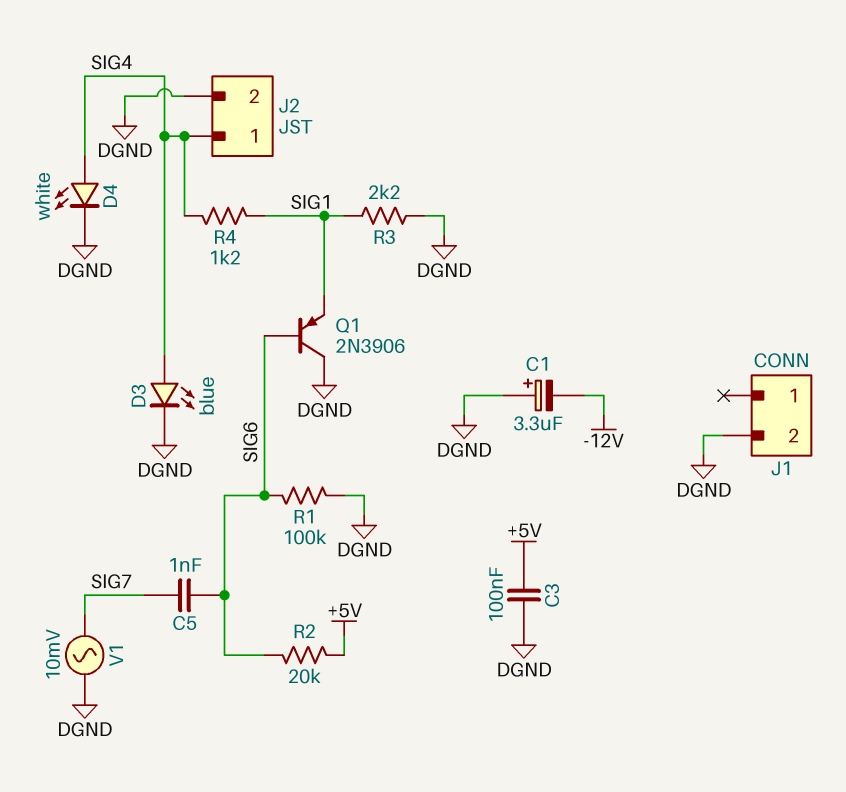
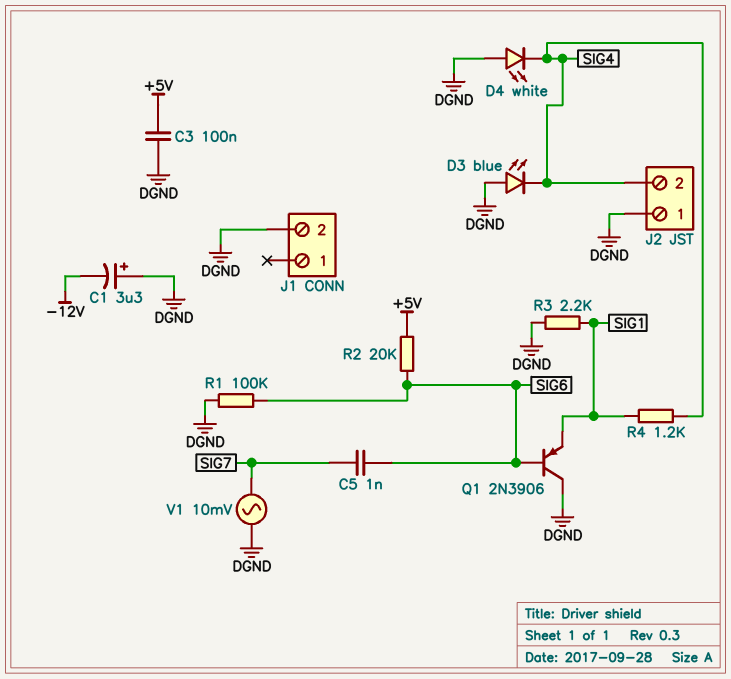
D3: LED blue (A SIG4, K DGND) -> LED blue (A DGND, K SIG4)
D4: LED white (A SIG4, K DGND) -> LED white (A DGND, K SIG4)
J2 pin 1: SIG4 -> DGND
J2 pin 2: DGND -> SIG4

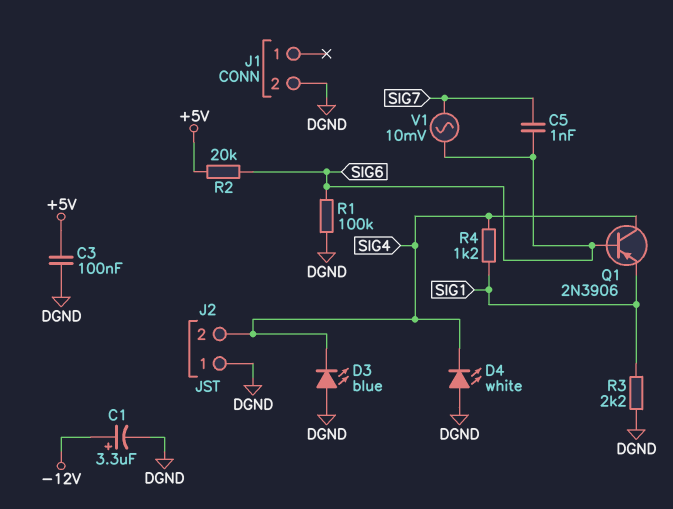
C1: 3.3uF (plus DGND, minus -12V) -> 3.3uF (plus -12V, minus DGND)
Q1: PNP 2N3906 (B SIG6, C DGND, E SIG1) -> PNP 2N3906 (B SIG6, C SIG4, E SIG1)
V1: AC 10mV (DGND, SIG7) -> AC 10mV (SIG6, SIG7)

